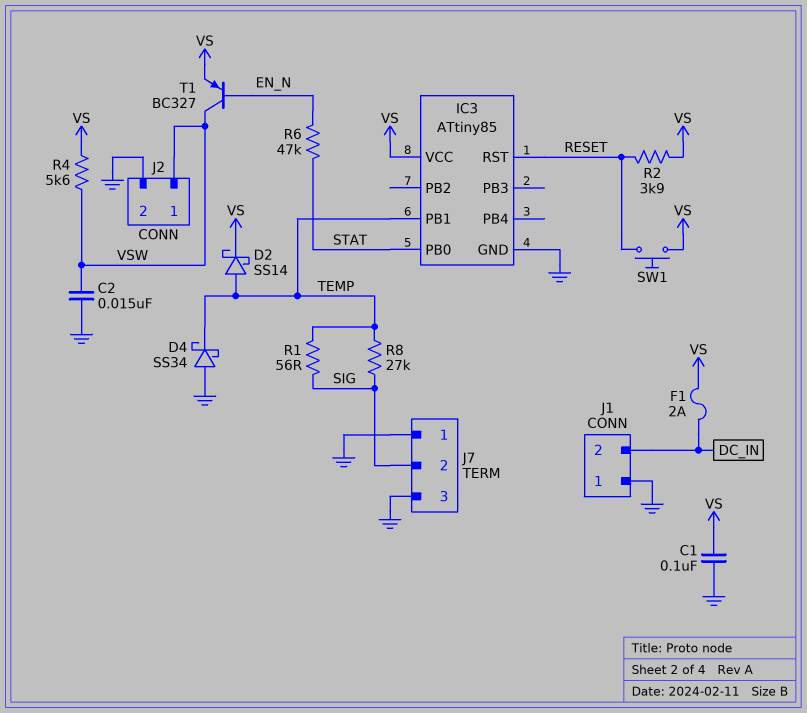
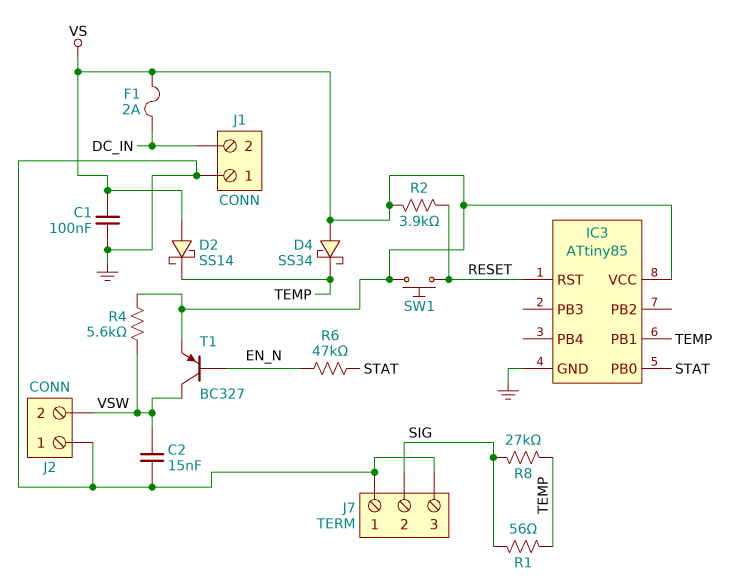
D2: schottky SS14 (A TEMP, K VS) -> schottky SS14 (A VS, K TEMP)
D4: schottky SS34 (A GND, K TEMP) -> schottky SS34 (A VS, K TEMP)
J2 pin 1: VSW -> GND
J2 pin 2: GND -> VSW

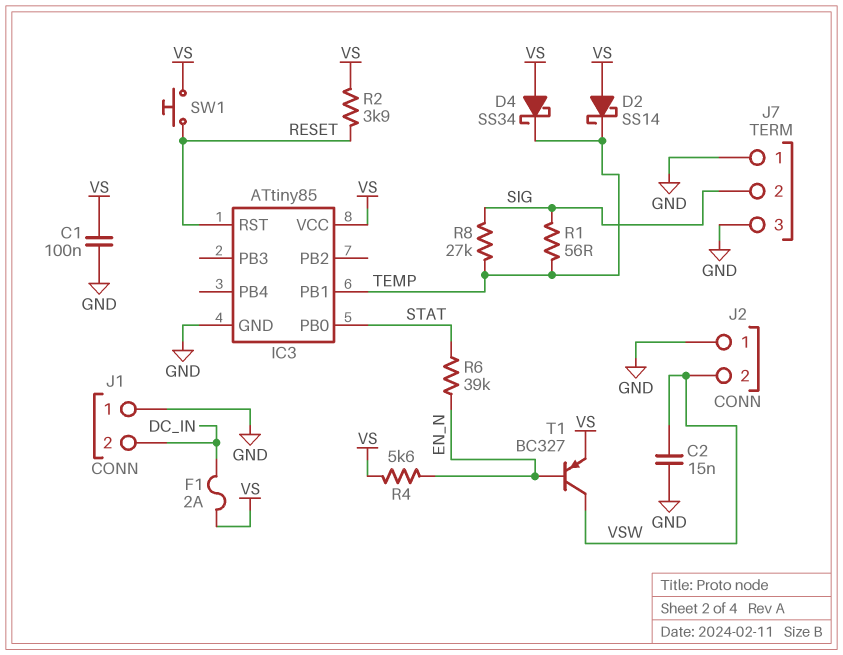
R4: 5.6k (VS, VSW) -> 5.6k (EN_N, VS)
R6: 47k (EN_N, STAT) -> 39k (EN_N, STAT)

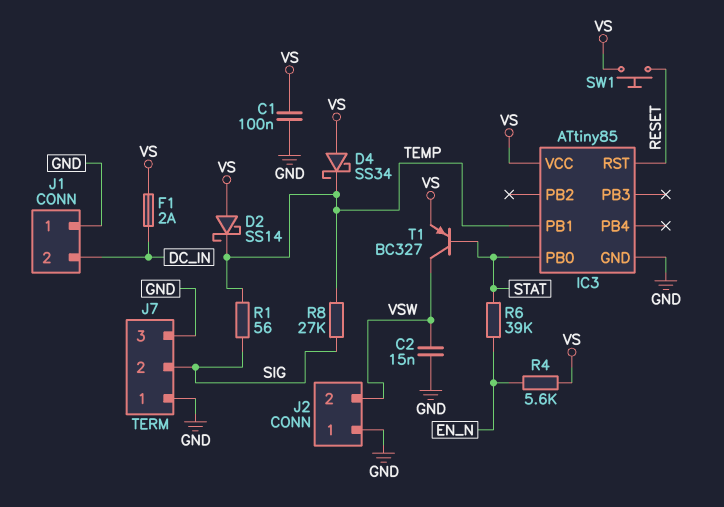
R2: 3.9k (RESET, VS) -> none
T1: PNP BC327 (B EN_N, C VSW, E VS) -> PNP BC327 (B STAT, C VSW, E VS)

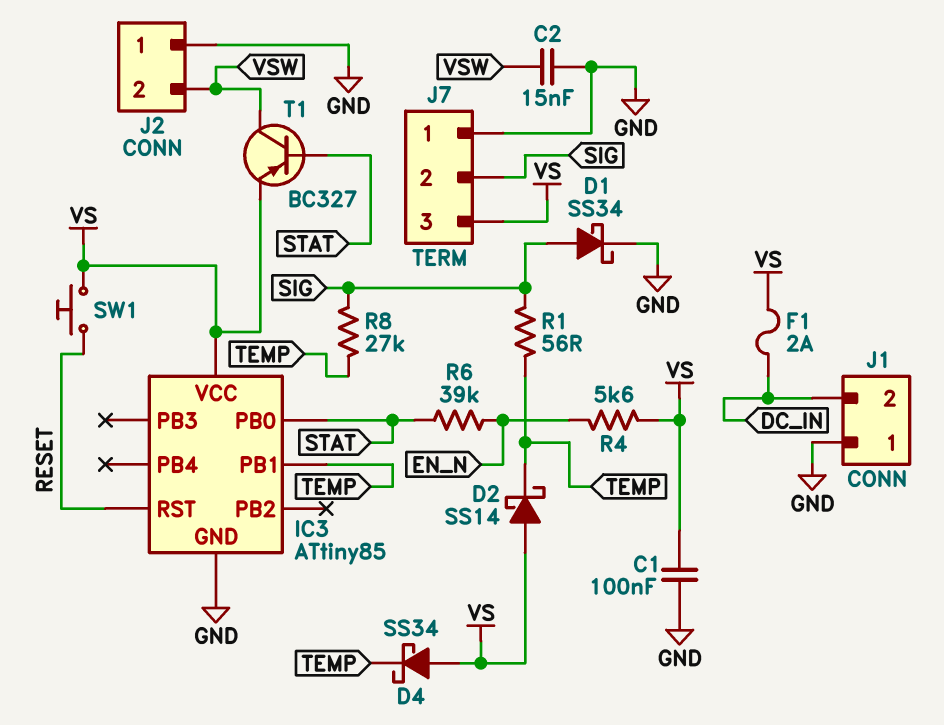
D1: none -> schottky SS34 (A SIG, K GND)
J7 pin 3: GND -> VS

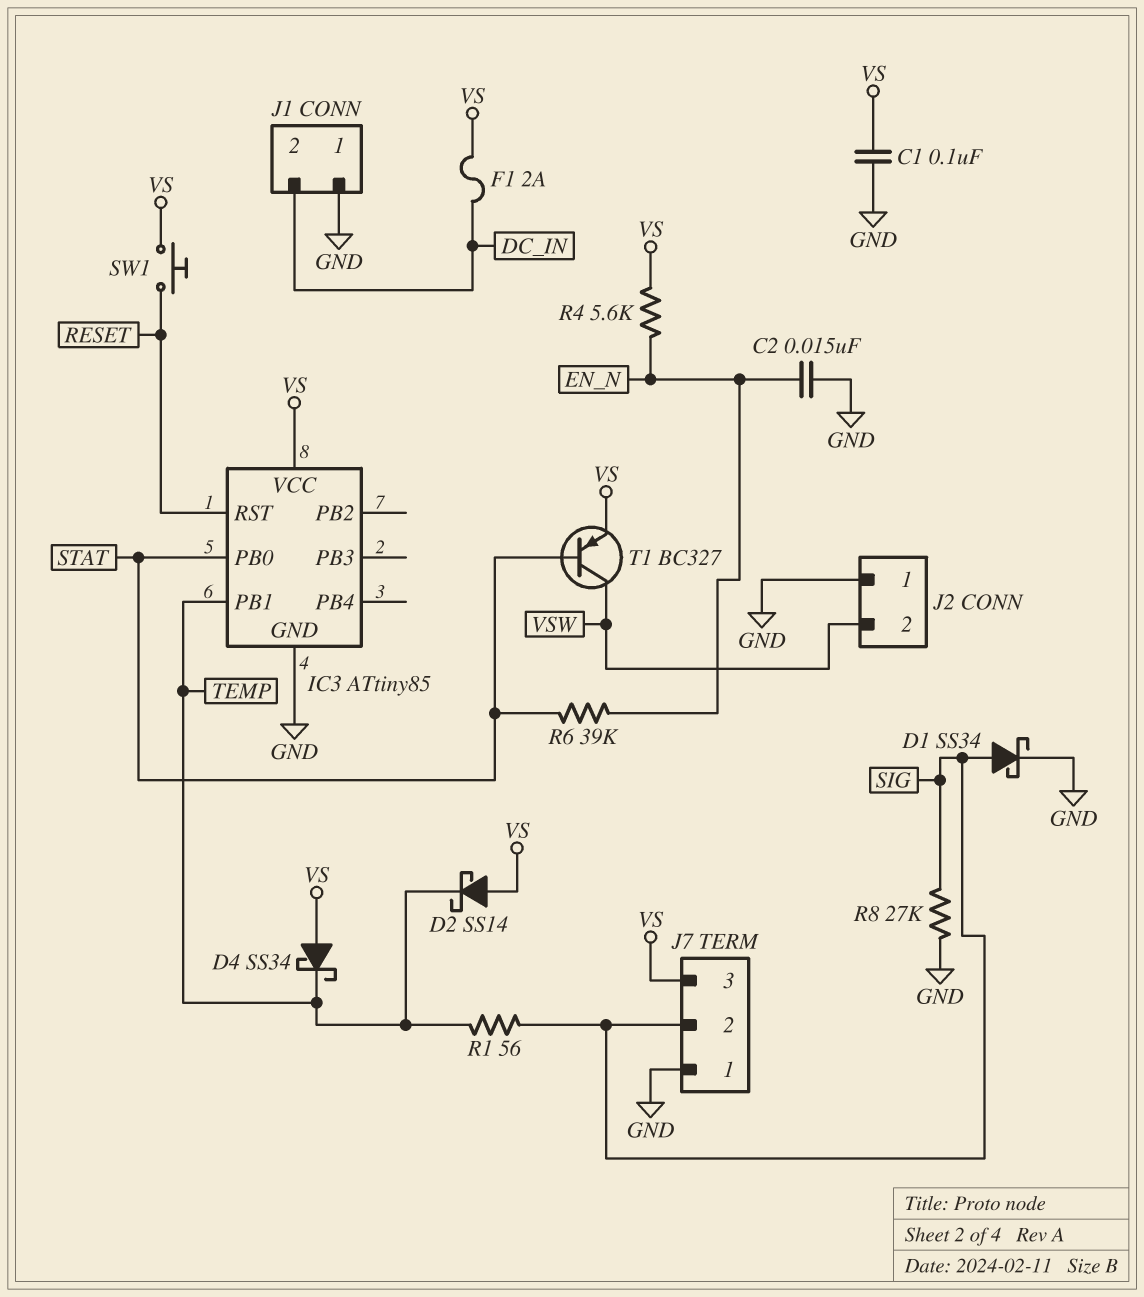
C2: 15nF (GND, VSW) -> 15nF (EN_N, GND)
R8: 27k (SIG, TEMP) -> 27k (GND, SIG)

